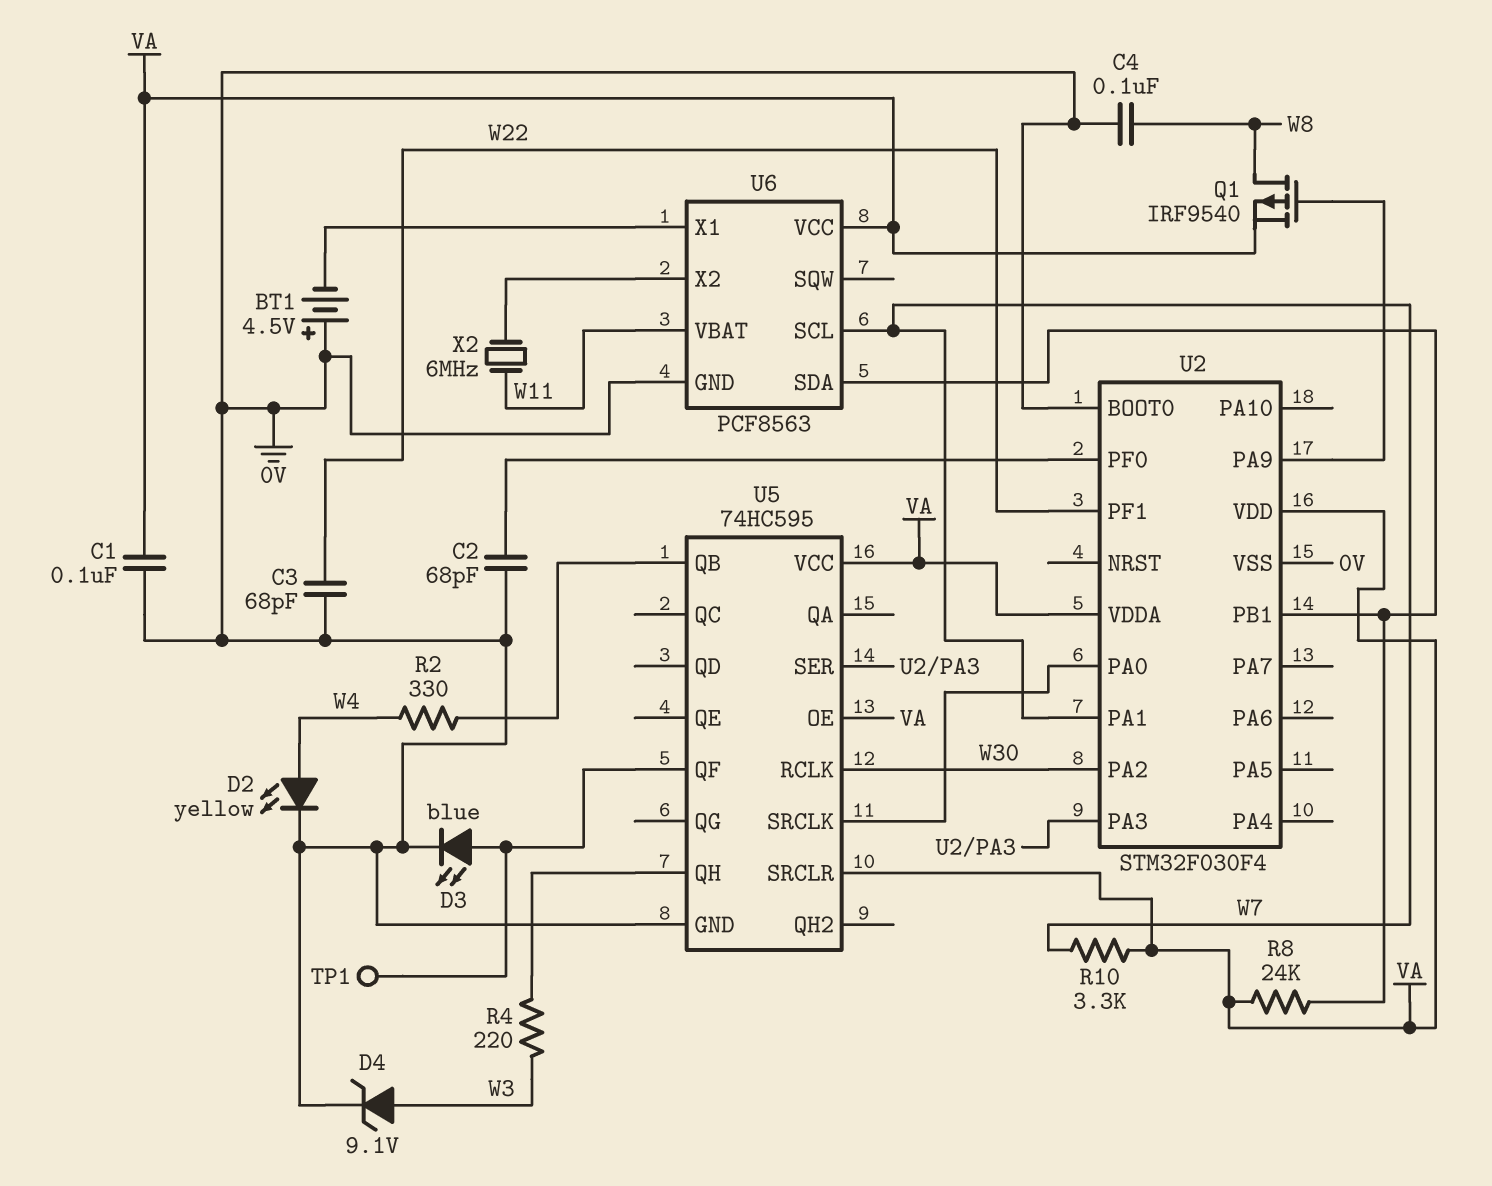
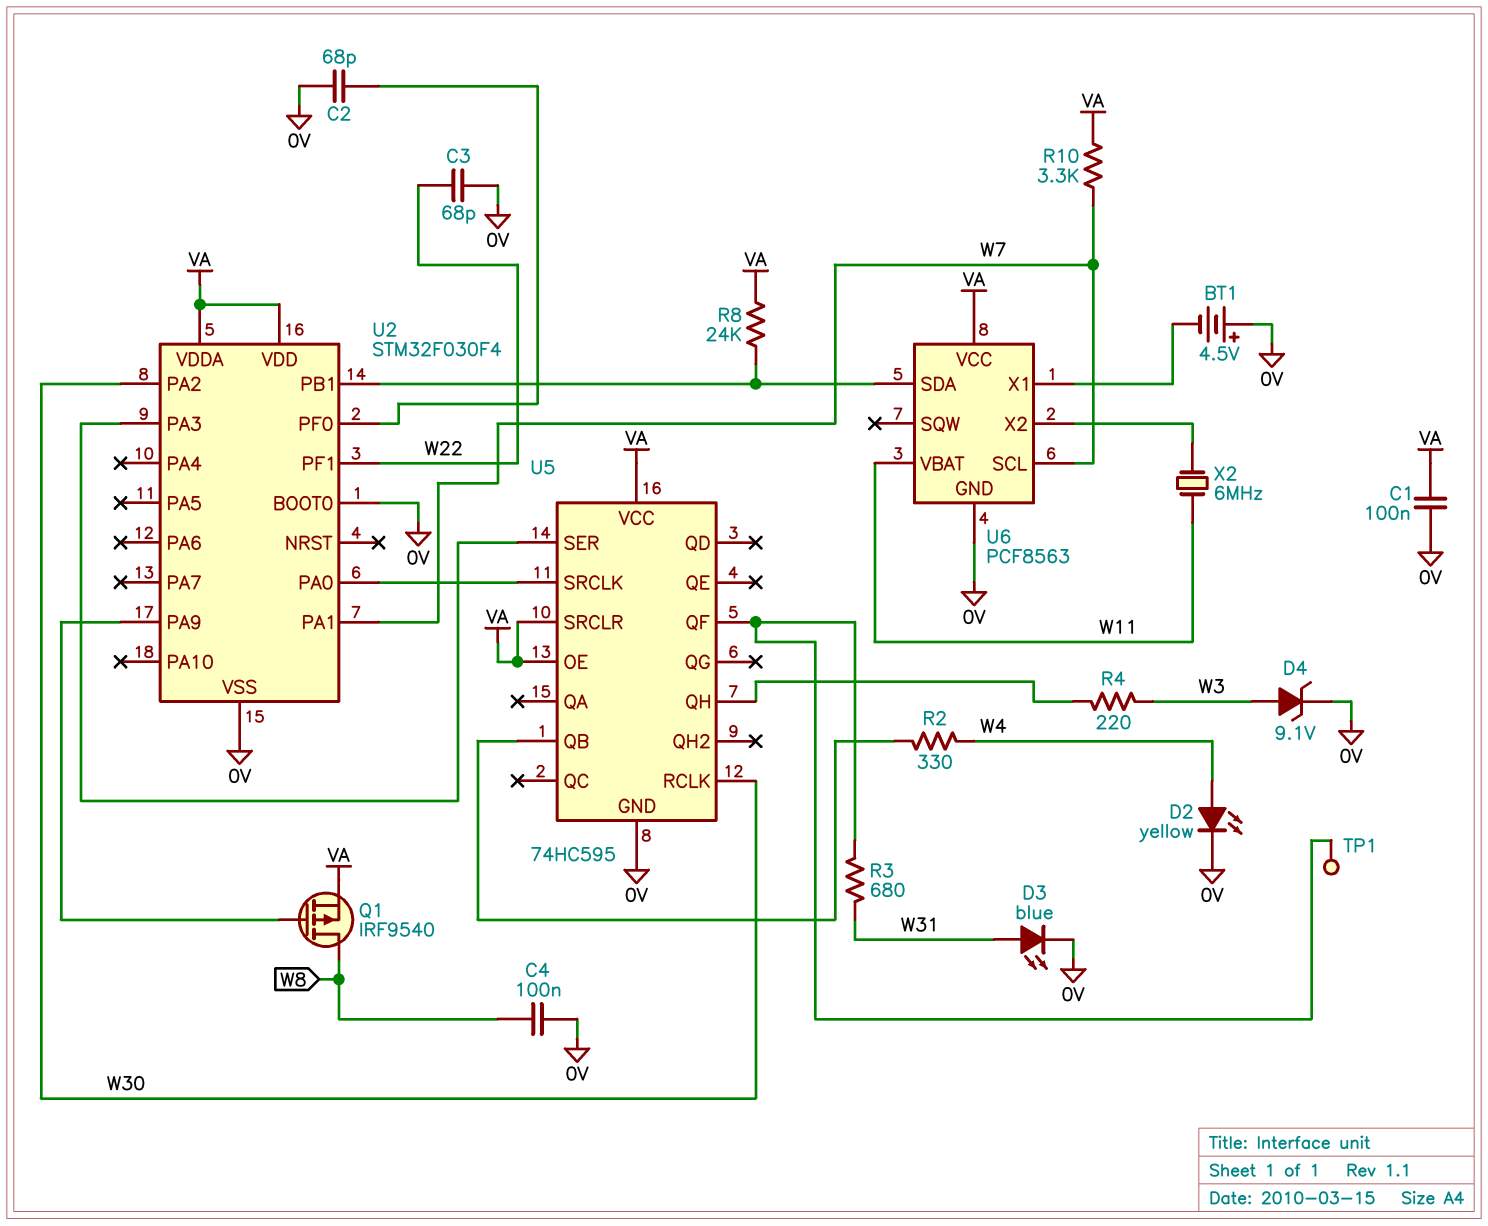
D3: LED blue (A U5/QF, K 0V) -> LED blue (A W31, K 0V)
R3: none -> 680 (U5/QF, W31)

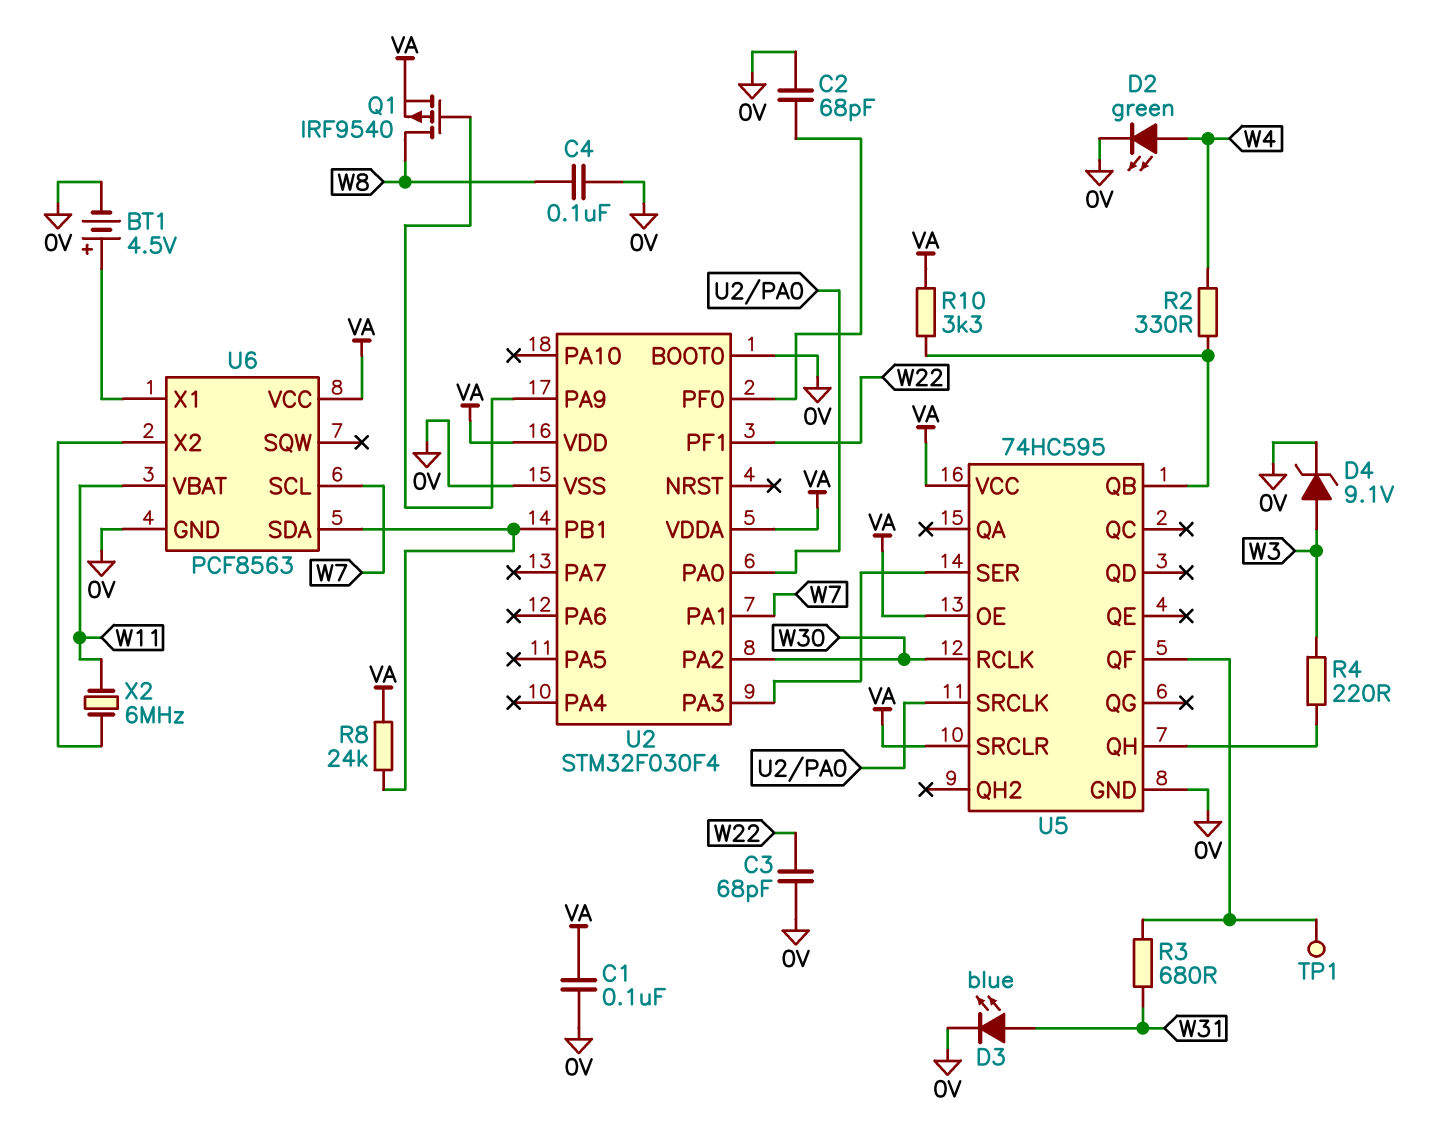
BT1: 4.5V (plus 0V, minus U6/X1) -> 4.5V (plus U6/X1, minus 0V)
D2: LED yellow (A W4, K 0V) -> LED green (A W4, K 0V)
R10: 3.3k (VA, W7) -> 3.3k (U5/QB, VA)

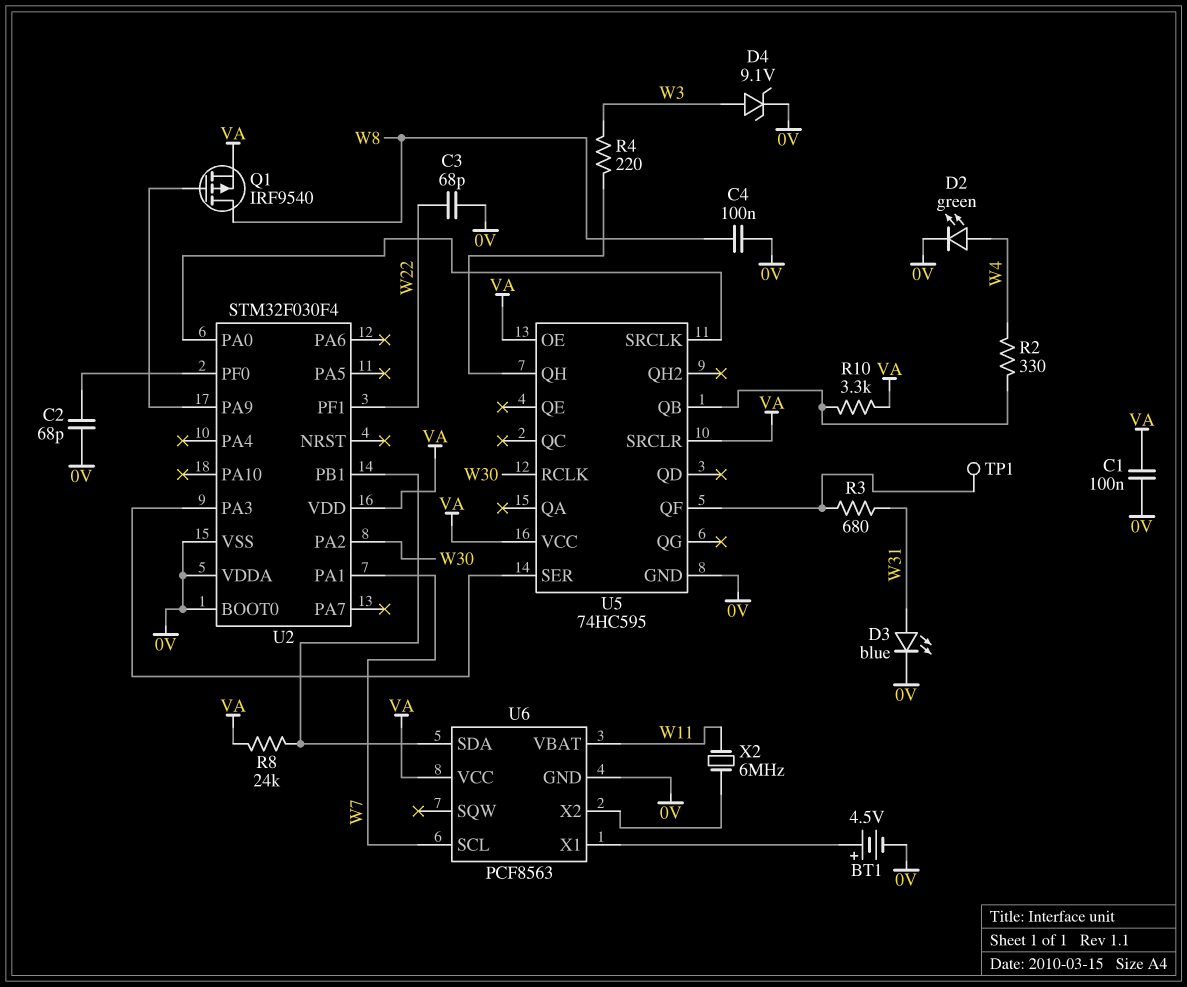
U2 pin VDDA: VA -> 0V

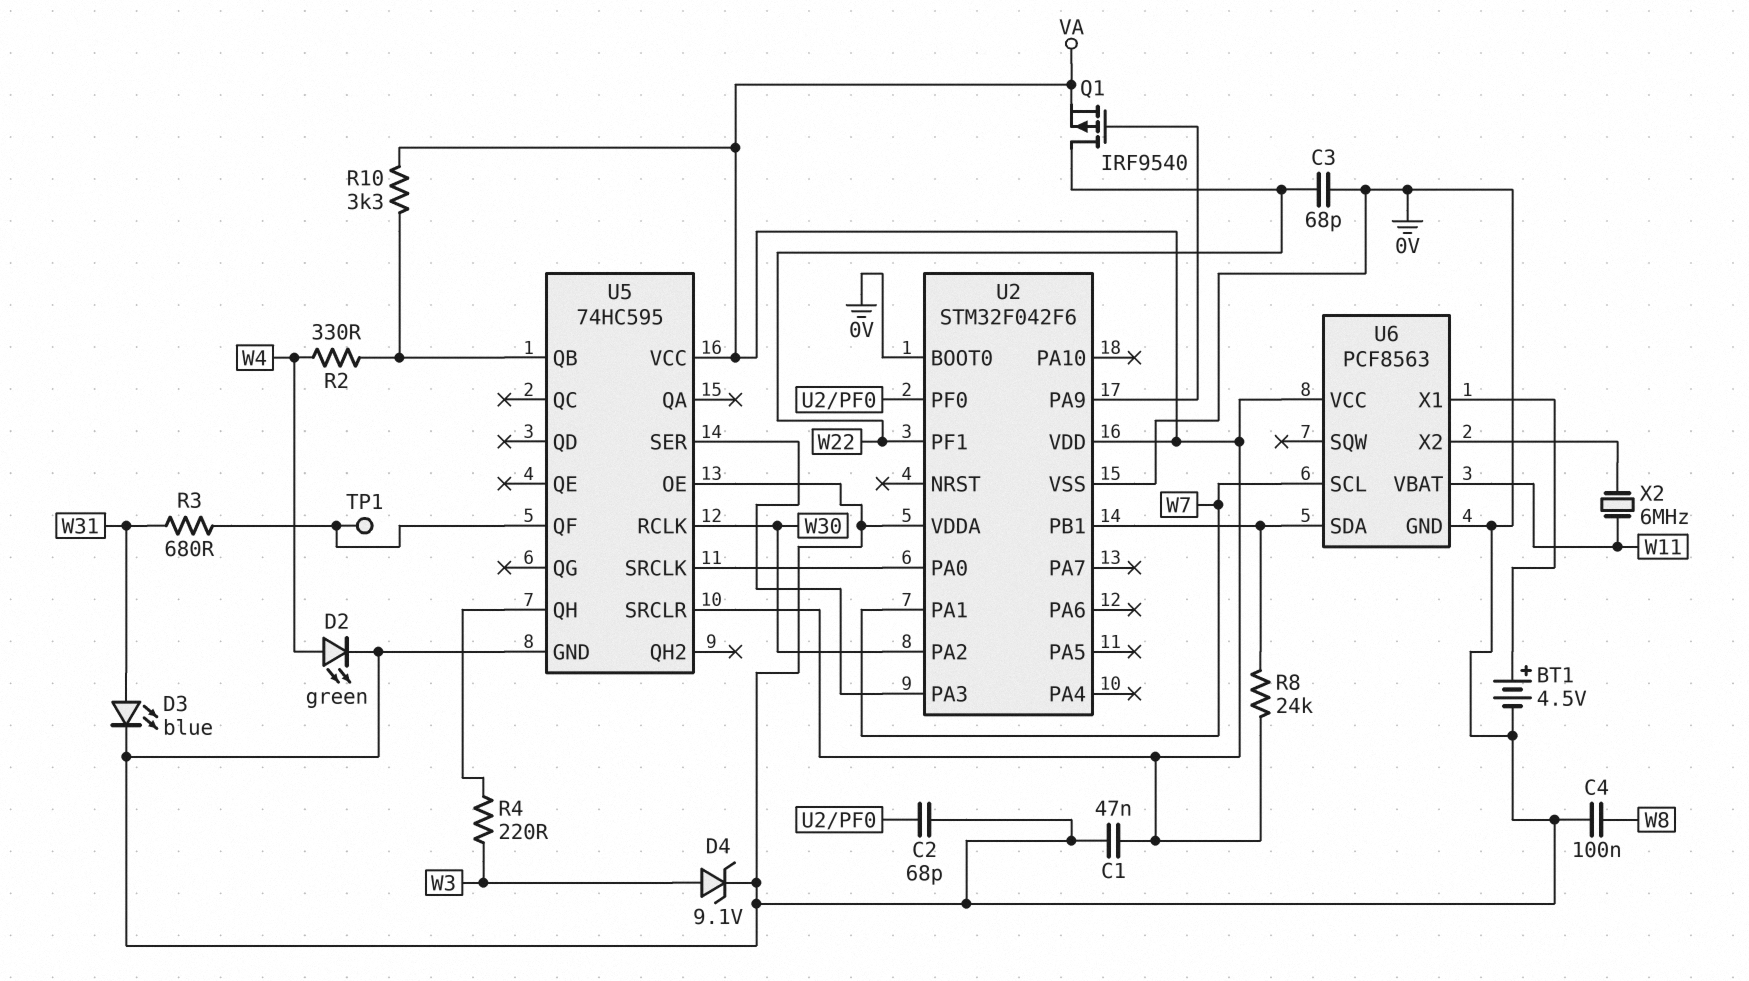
C1: 100nF (0V, VA) -> 47nF (0V, VA)
Q1: PMOS IRF9540 (G U2/PA9, D W8, S VA) -> PMOS IRF9540 (G U2/PA9, D W22, S VA)
U2: STM32F030F4 -> STM32F042F6
U5 pin OE: VA -> 0V

